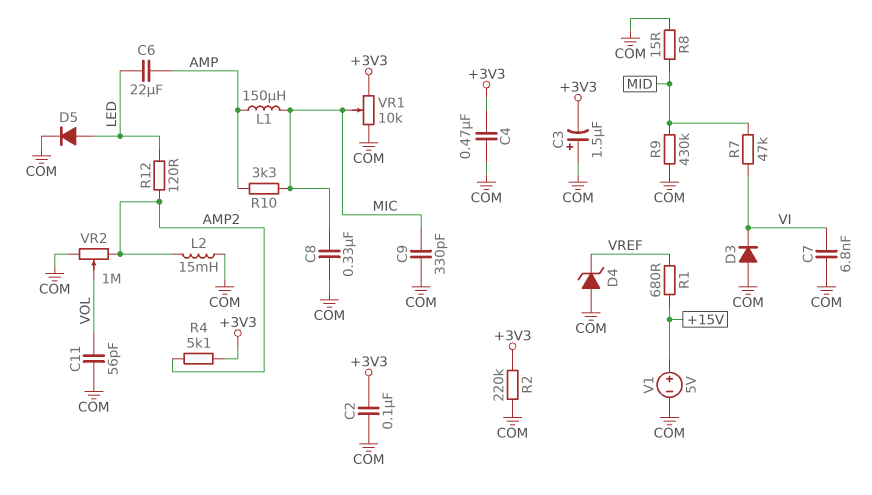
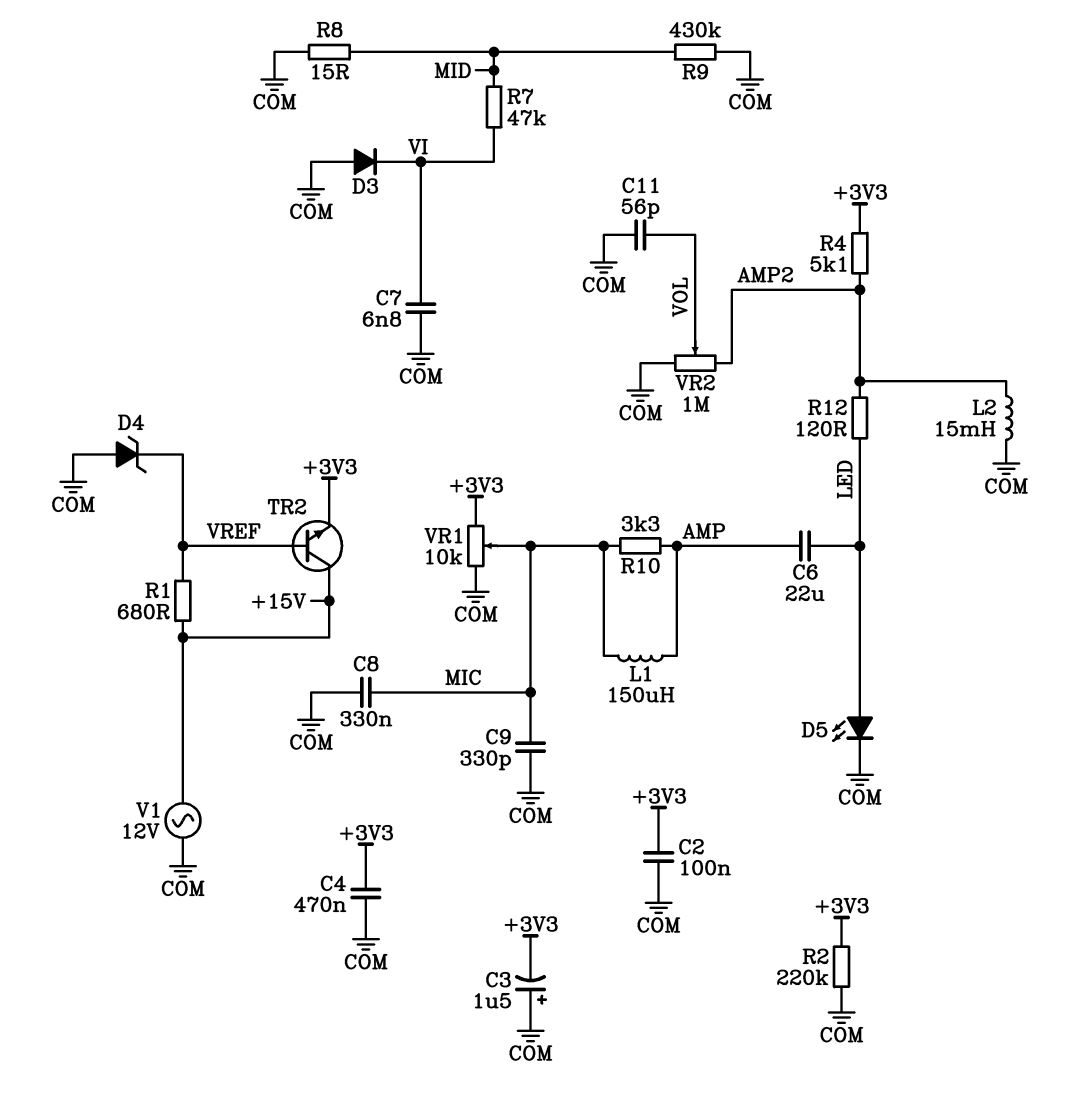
D5: diode (A LED, K COM) -> LED (A LED, K COM)
TR2: none -> NPN (B VREF, C +15V, E +3V3)
V1: 5V (plus +15V, minus COM) -> AC 12V (+15V, COM)

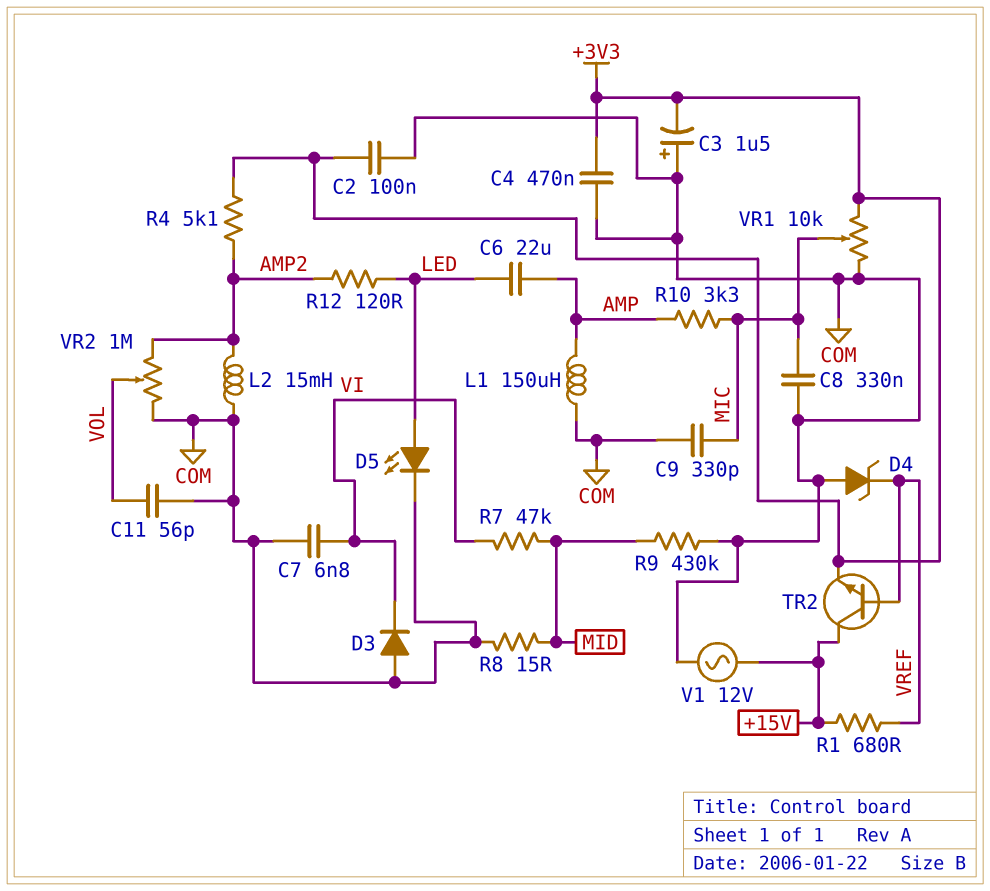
L1: 150uH (AMP, MIC) -> 150uH (AMP, COM)
R2: 220k (+3V3, COM) -> none

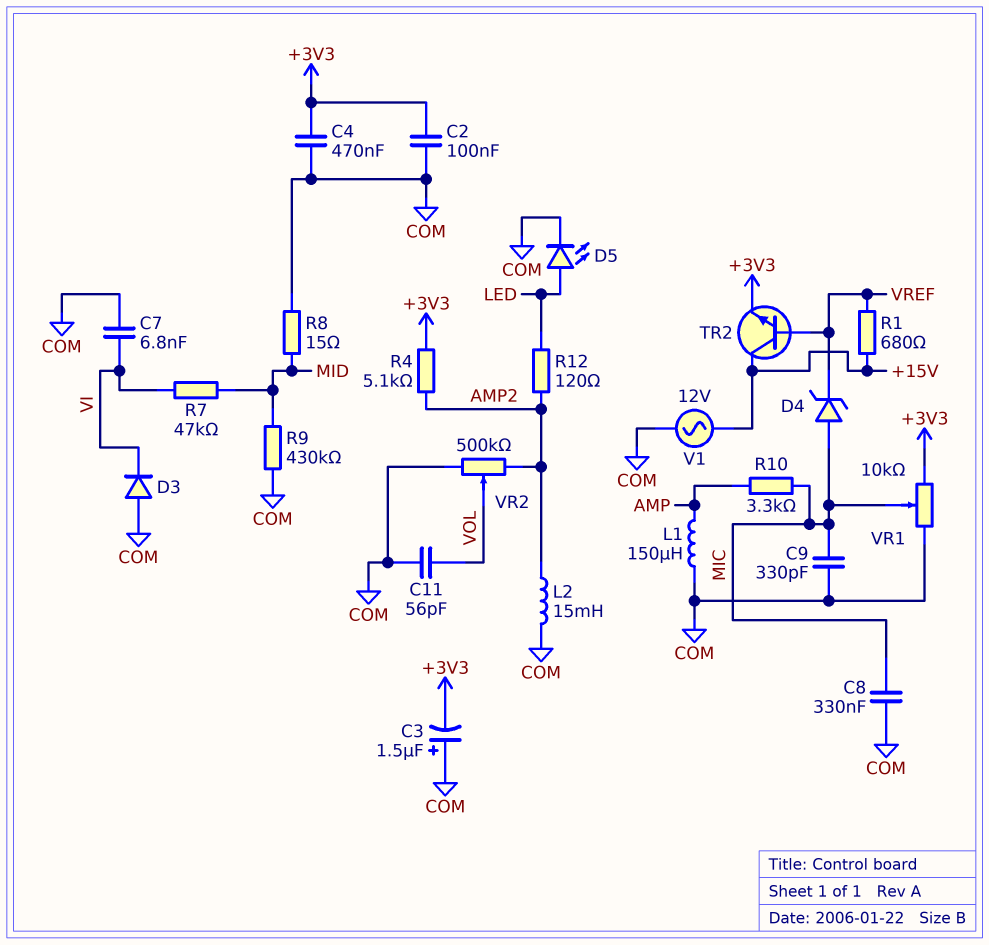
C6: 22uF (AMP, LED) -> none
D4: zener (A COM, K VREF) -> zener (A MIC, K VREF)
VR2: 1M (AMP2, COM, wiper VOL) -> 500k (AMP2, COM, wiper VOL)

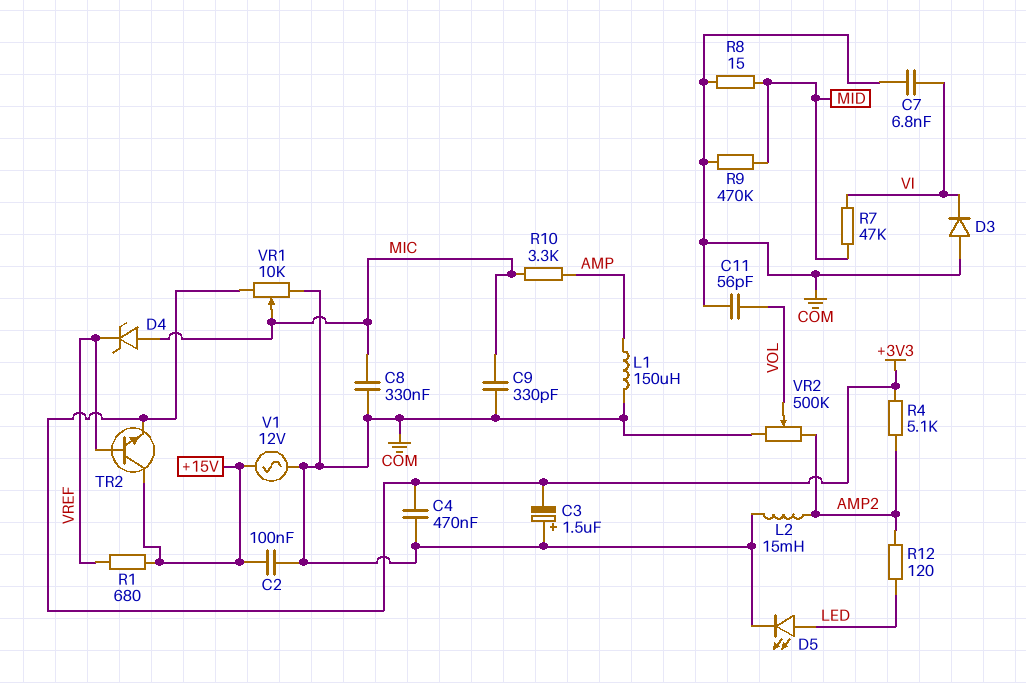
C2: 100nF (+3V3, COM) -> 100nF (+15V, COM)
R9: 430k (COM, MID) -> 470k (COM, MID)

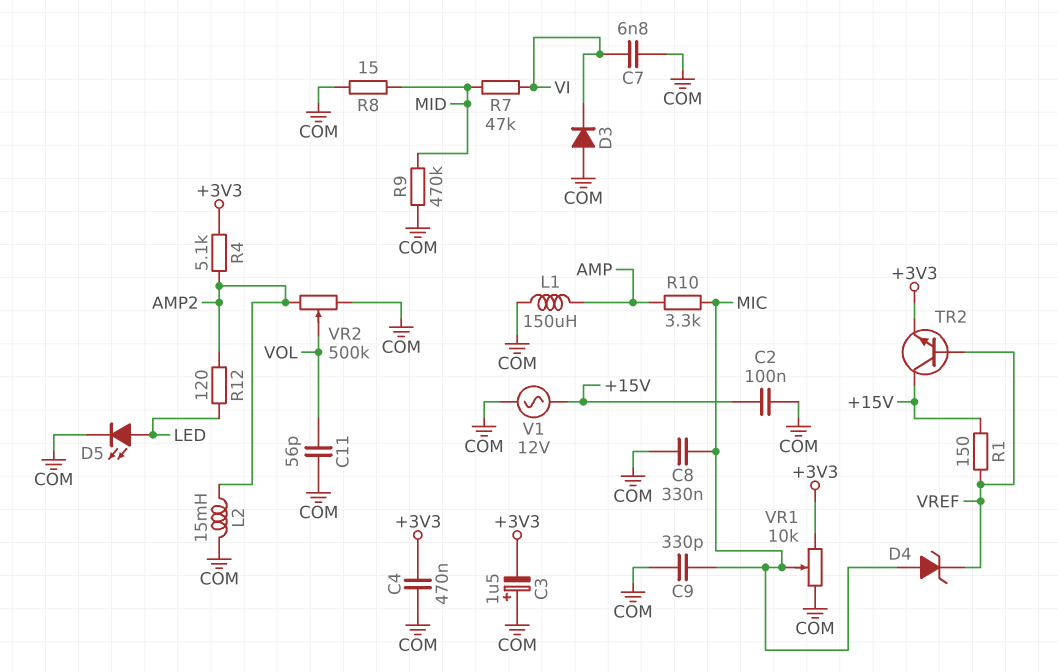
R1: 680 (+15V, VREF) -> 150 (+15V, VREF)

